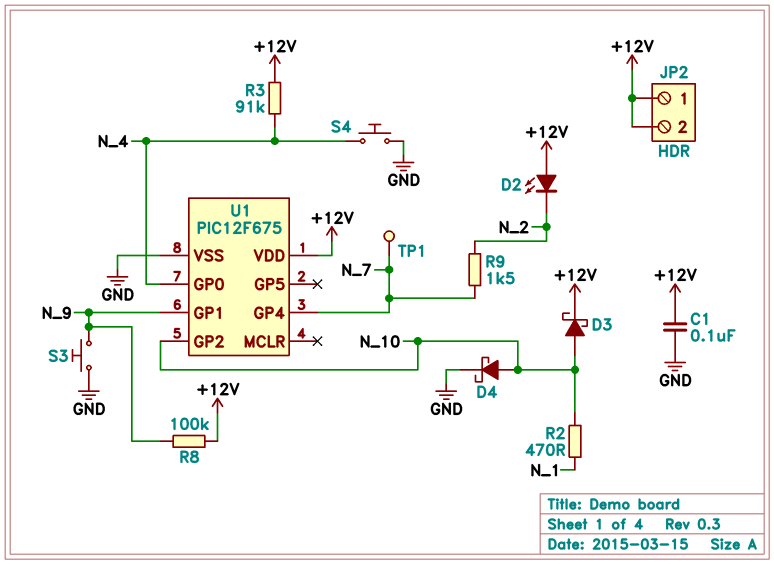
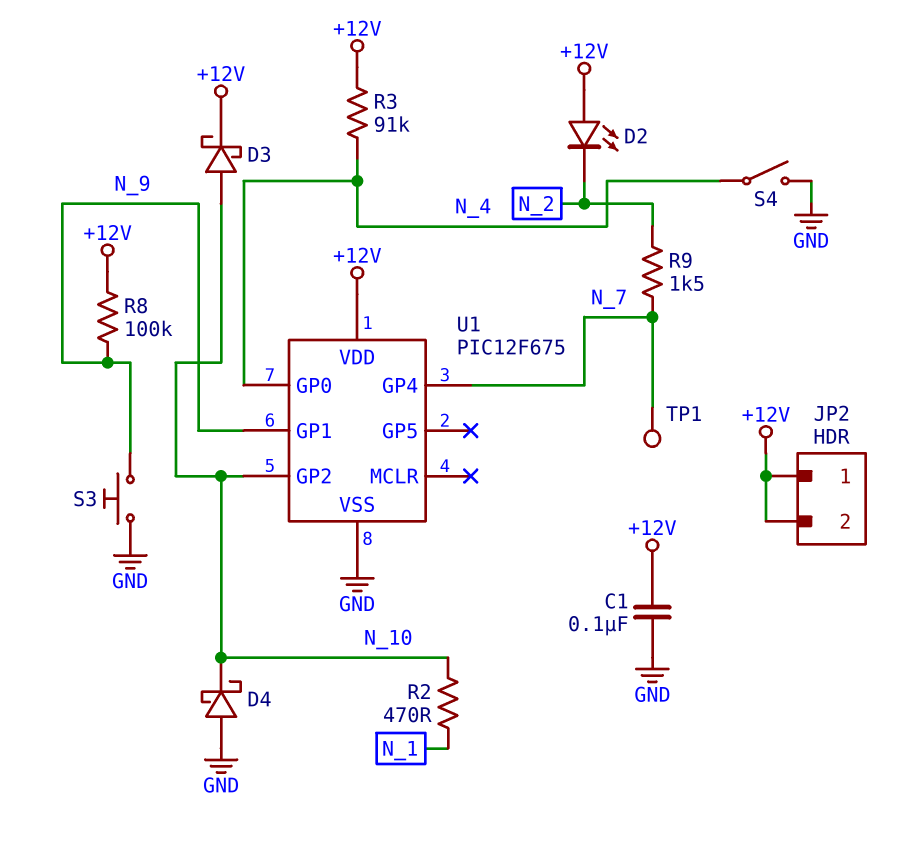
D4: schottky (A N_10, K GND) -> schottky (A GND, K N_10)
S4: button (GND, N_4) -> switch (GND, N_4)

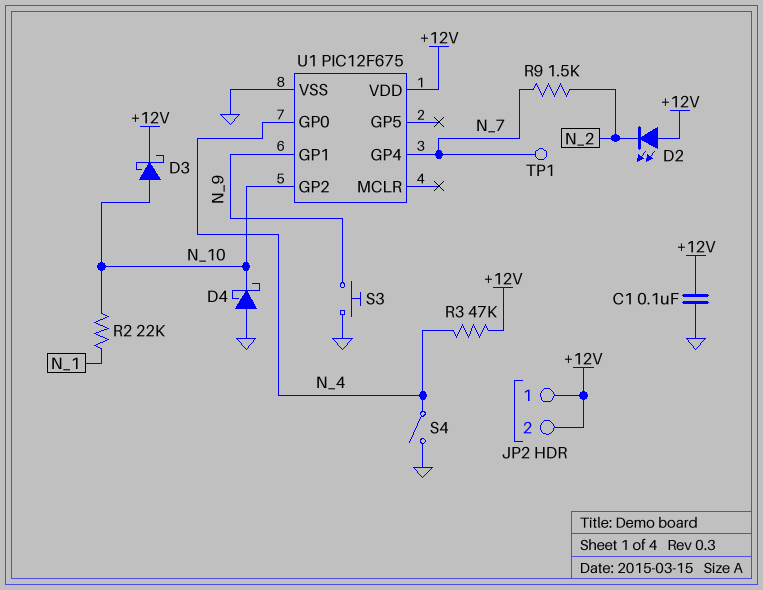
R2: 470 (N_1, N_10) -> 22k (N_1, N_10)
R3: 91k (+12V, N_4) -> 47k (+12V, N_4)
R8: 100k (+12V, N_9) -> none

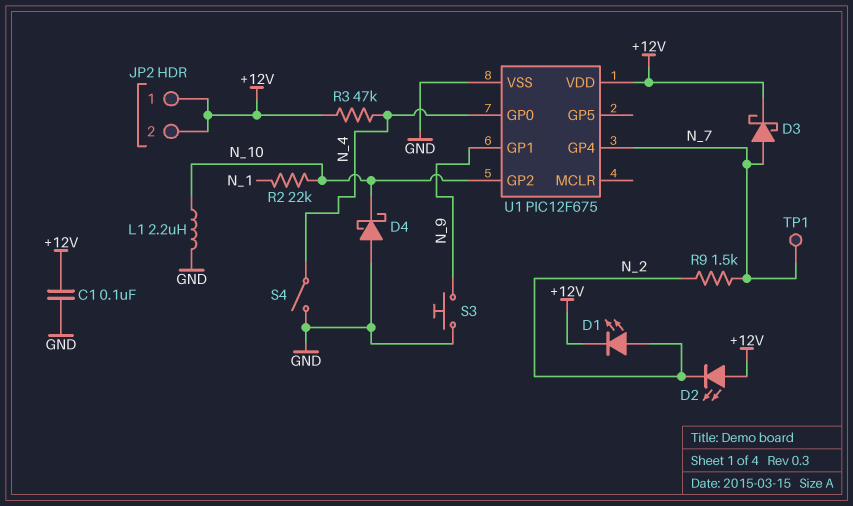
D1: none -> LED (A N_2, K +12V)
D3: schottky (A N_10, K +12V) -> schottky (A N_7, K +12V)
L1: none -> 2.2uH (GND, N_10)

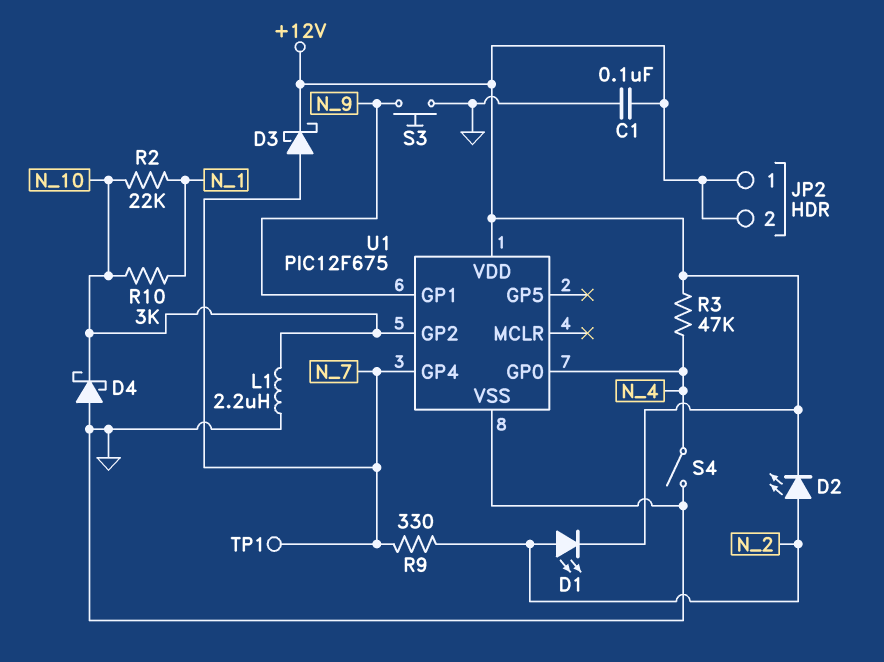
D2: LED (A +12V, K N_2) -> LED (A N_2, K +12V)
R9: 1.5k (N_2, N_7) -> 330 (N_2, N_7)
R10: none -> 3k (N_1, N_10)

